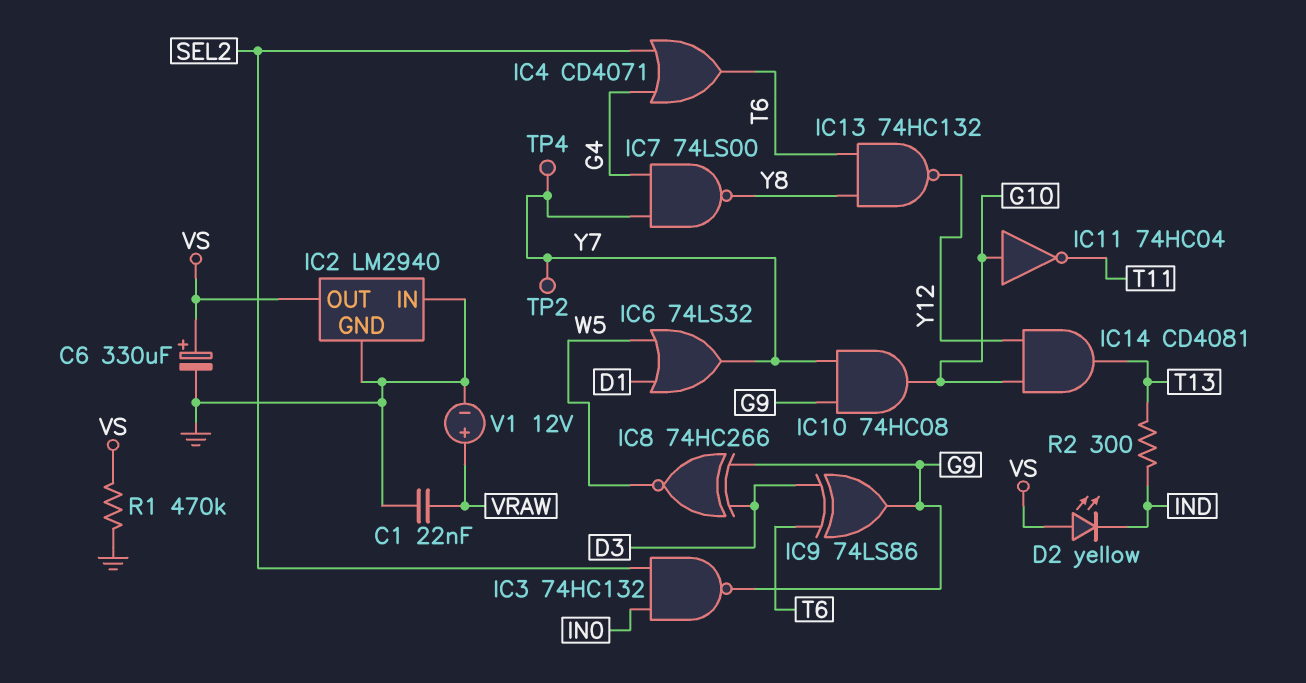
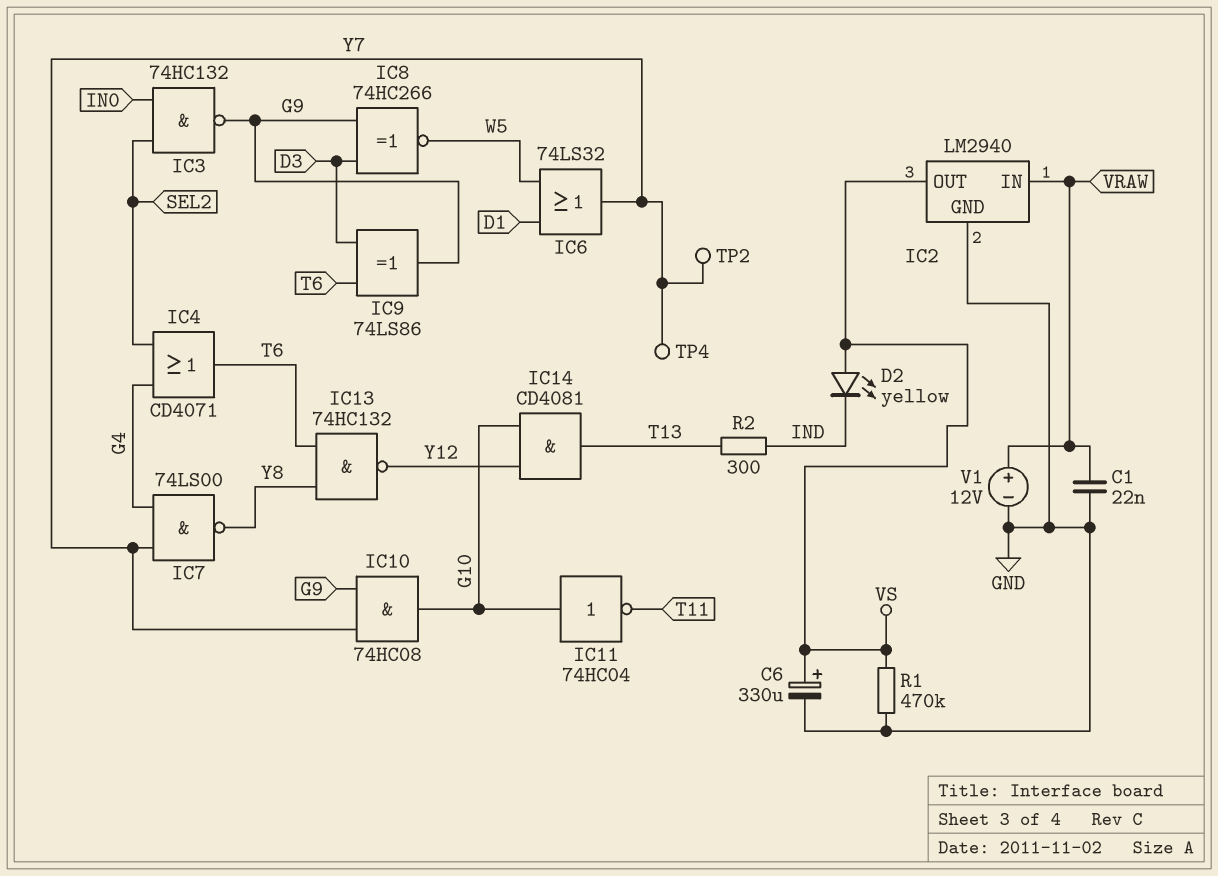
IC2 pin IN: GND -> VRAW

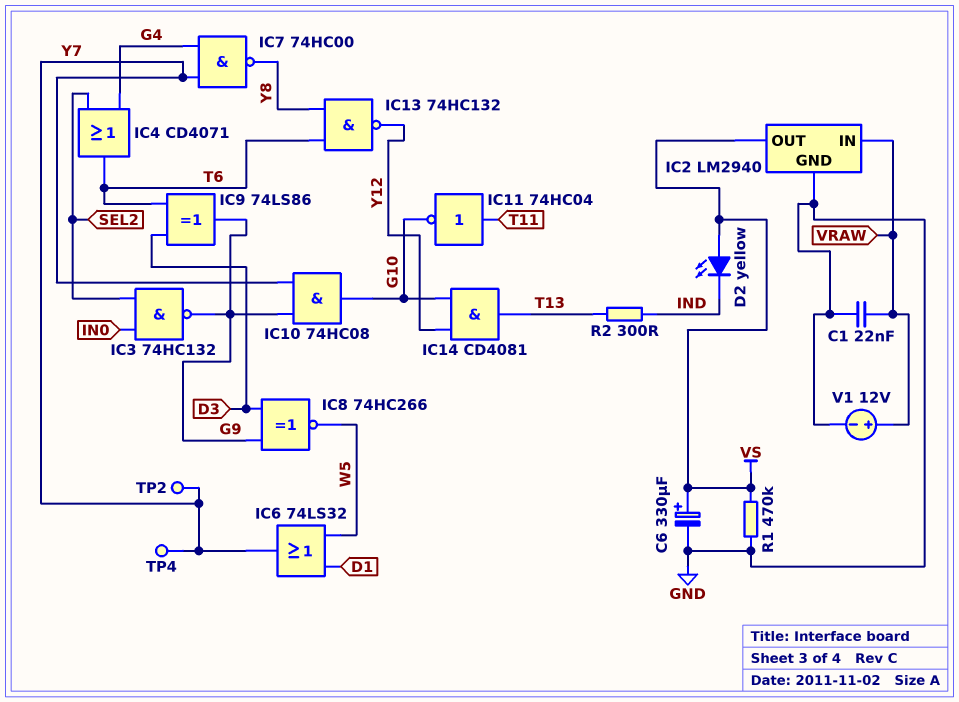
IC7: NAND 74LS00 (in G4, in Y7, out Y8) -> NAND 74HC00 (in G4, in Y7, out Y8)
IC11: NOT 74HC04 (in G10, out T11) -> NOT 74HC04 (in T11, out G10)

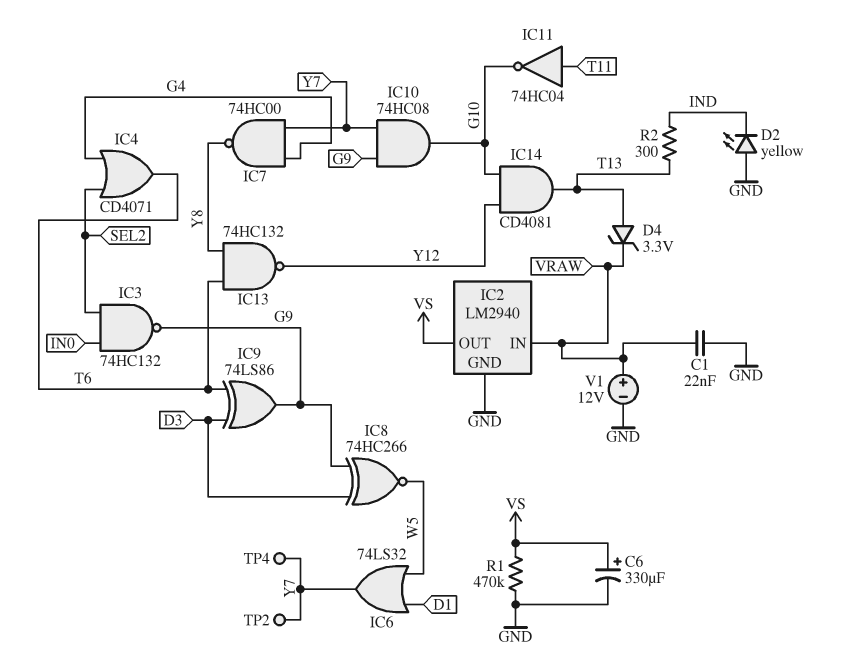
D2: LED yellow (A VS, K IND) -> LED yellow (A GND, K IND)
D4: none -> zener 3.3V (A T13, K VRAW)

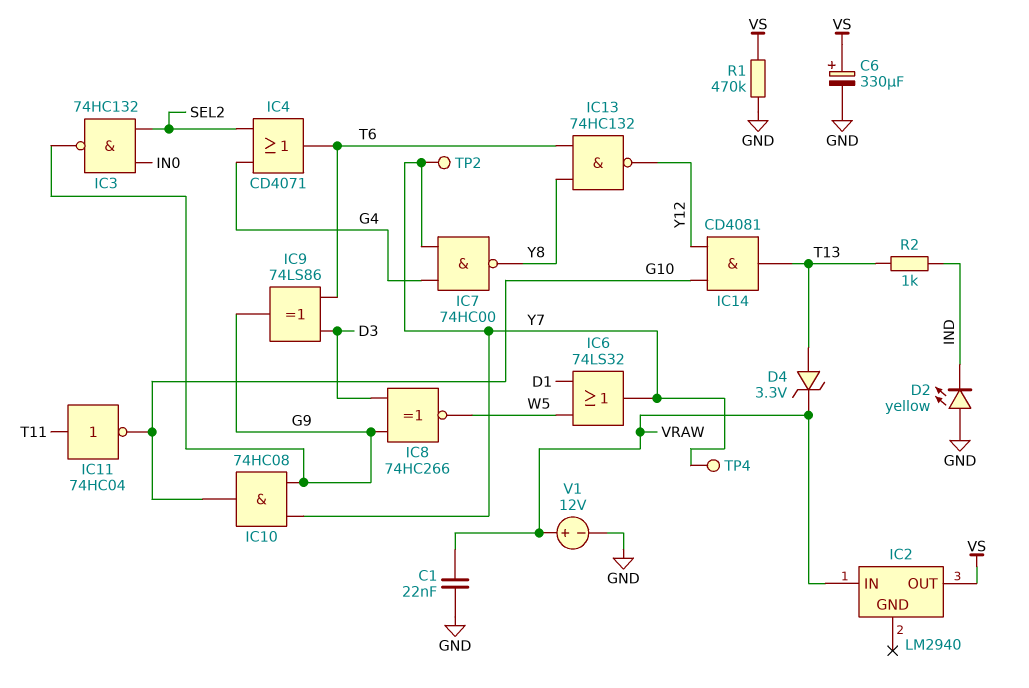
IC2 pin GND: GND -> none
R2: 300 (IND, T13) -> 1k (IND, T13)

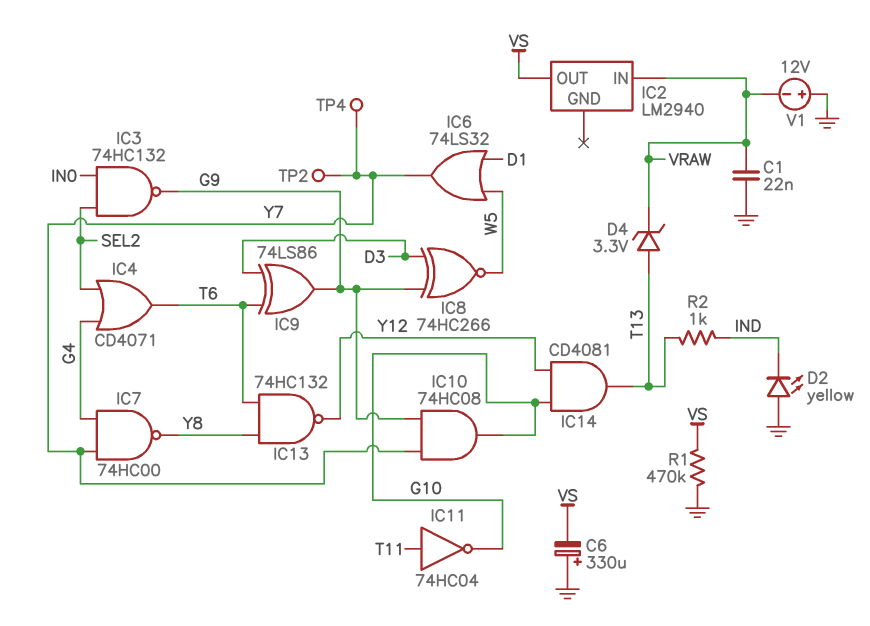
C6: 330uF (plus VS, minus GND) -> 330uF (plus GND, minus VS)
V1: 12V (plus VRAW, minus GND) -> 12V (plus GND, minus VRAW)

